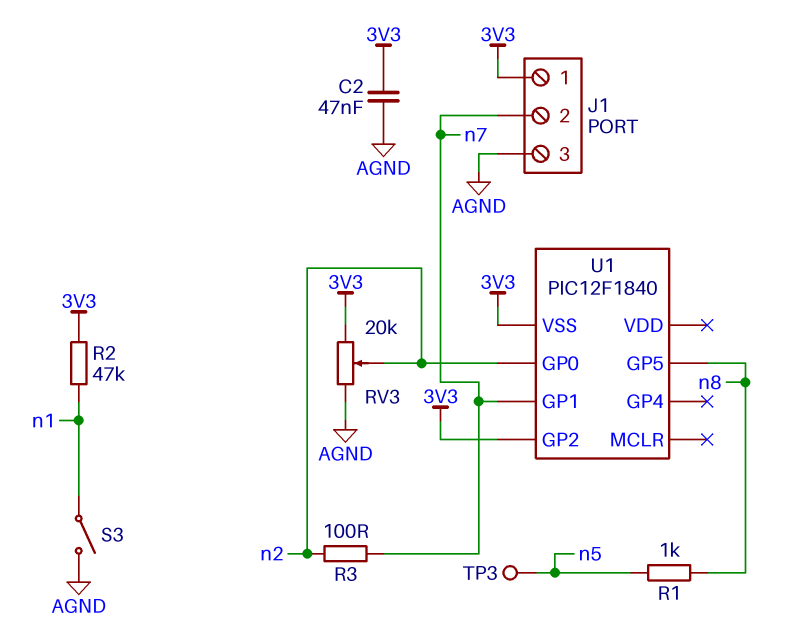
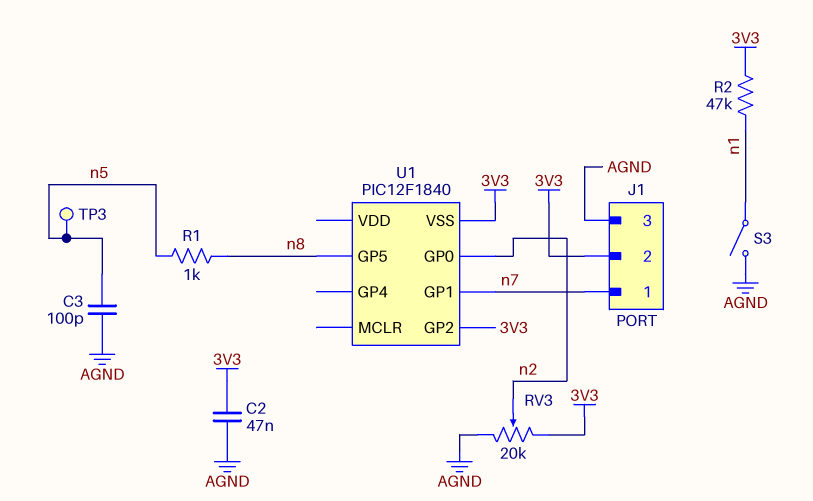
C3: none -> 100pF (AGND, n5)
J1 pin 1: 3V3 -> n7
J1 pin 2: n7 -> 3V3
R3: 100 (n2, n7) -> none

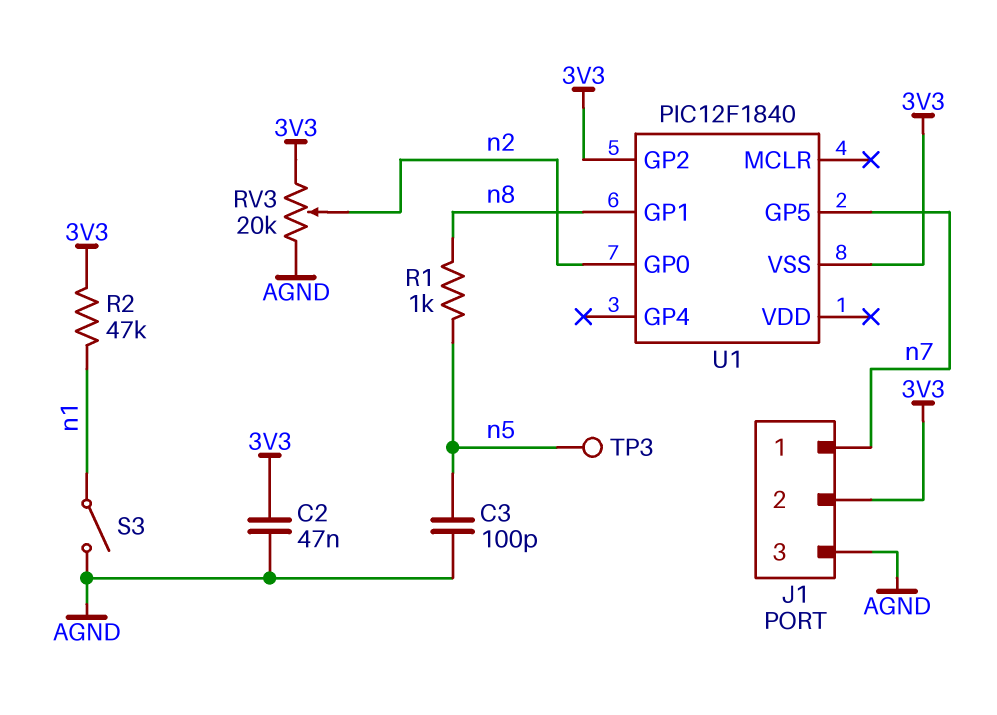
U1 pin GP1: n7 -> n8
U1 pin GP5: n8 -> n7

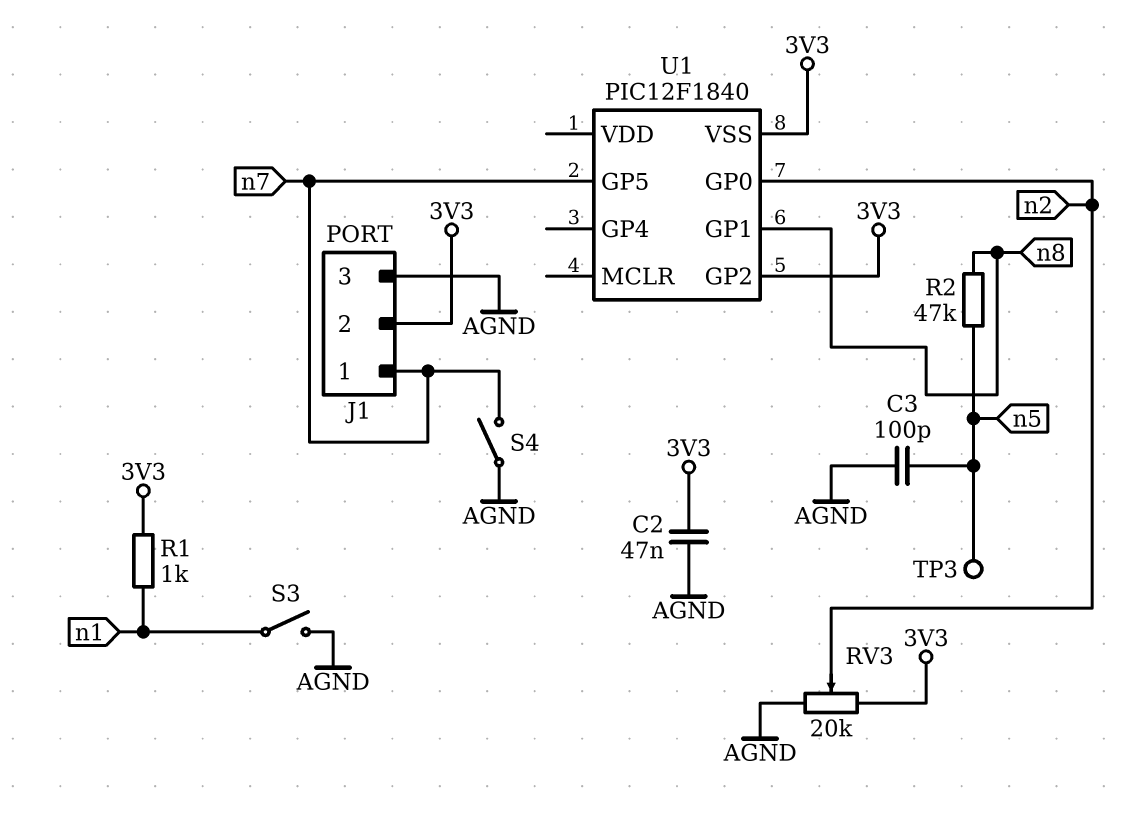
R1: 1k (n5, n8) -> 1k (3V3, n1)
R2: 47k (3V3, n1) -> 47k (n5, n8)
S4: none -> switch (AGND, n7)

